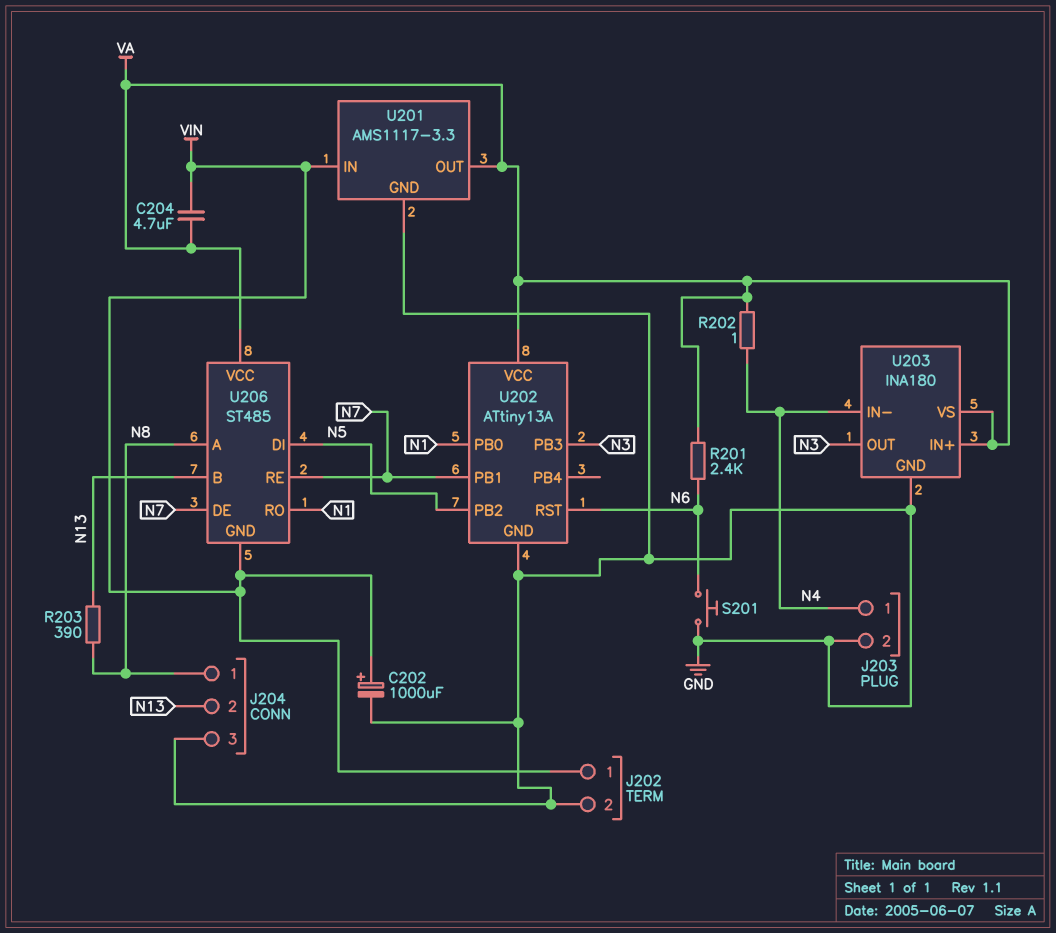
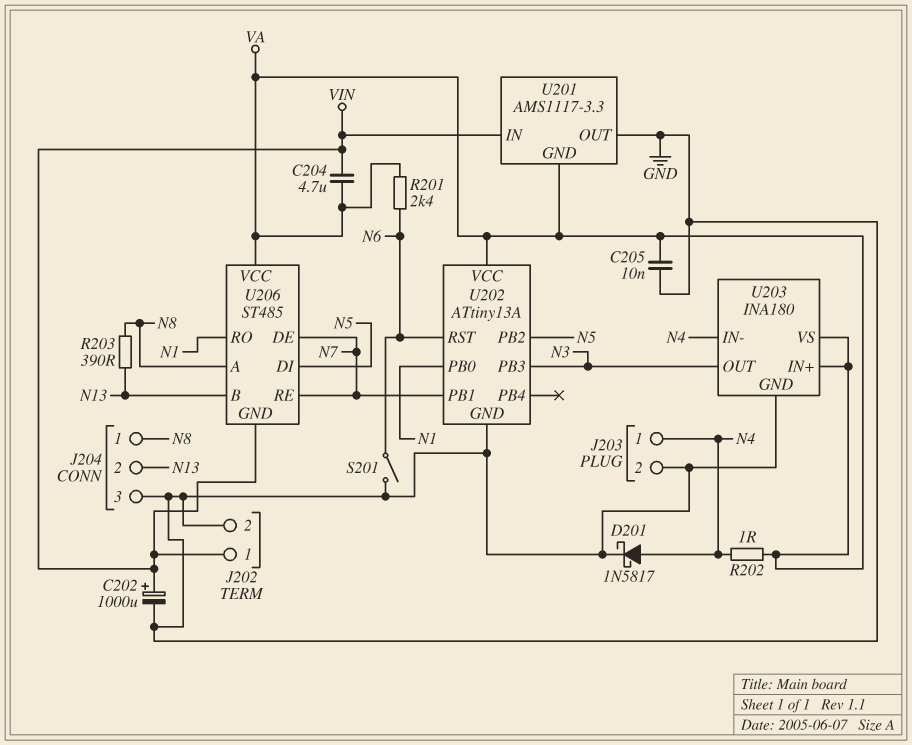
C205: none -> 10nF (GND, VA)
D201: none -> schottky 1N5817 (A N4, K GND)
S201: button (GND, N6) -> switch (GND, N6)
U201 pin GND: GND -> VA
U201 pin OUT: VA -> GND

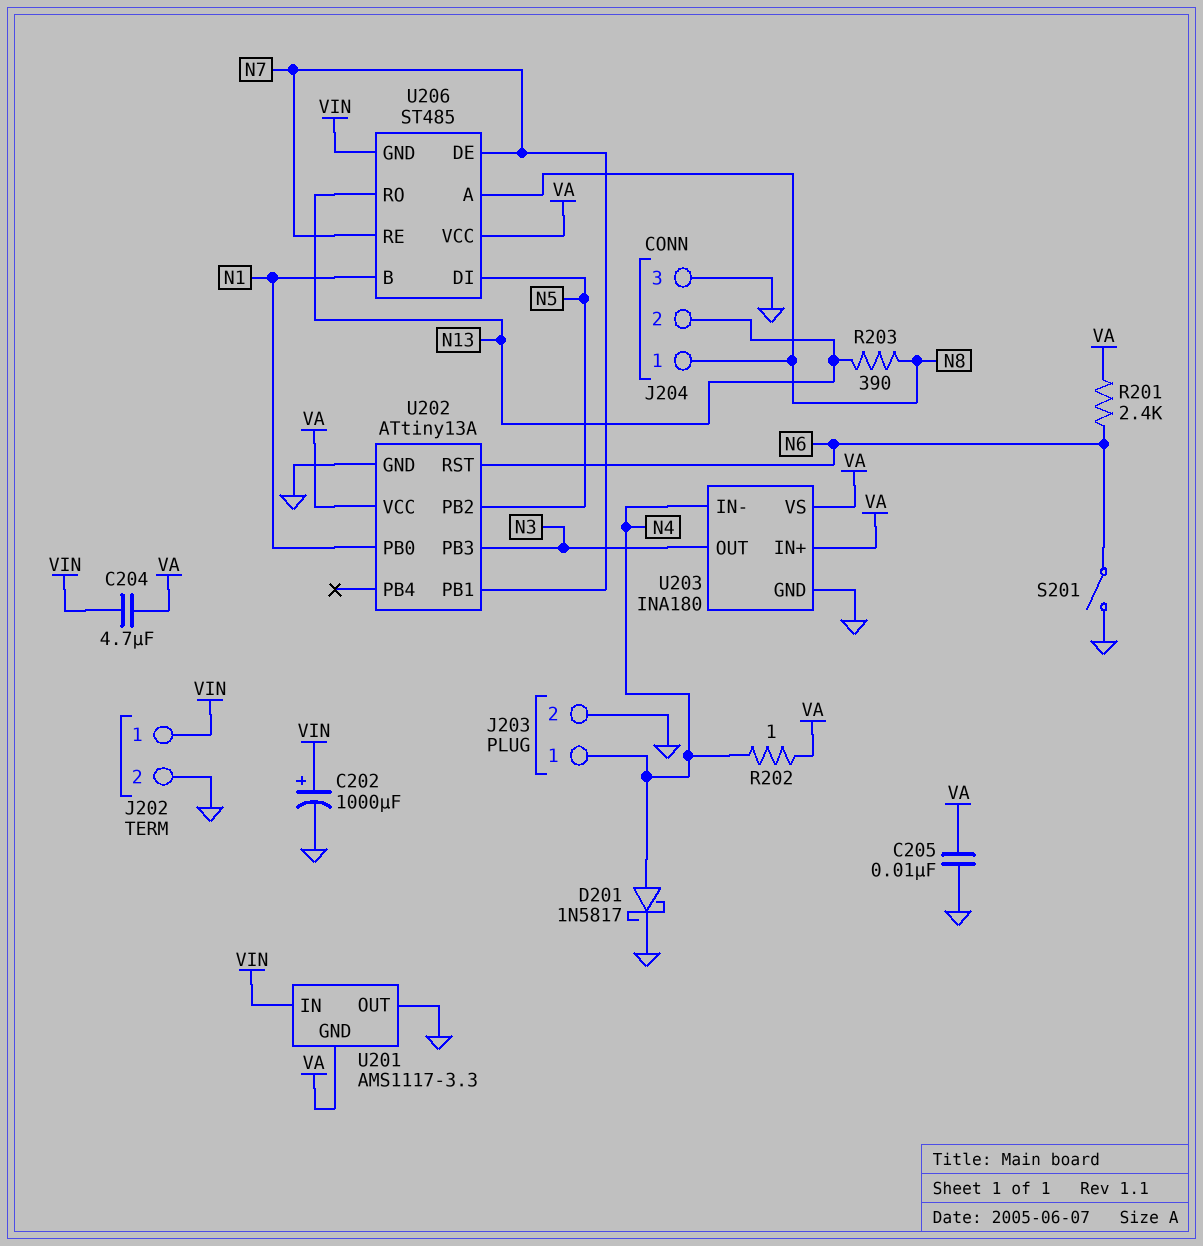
U206 pin B: N13 -> N1
U206 pin RO: N1 -> N13

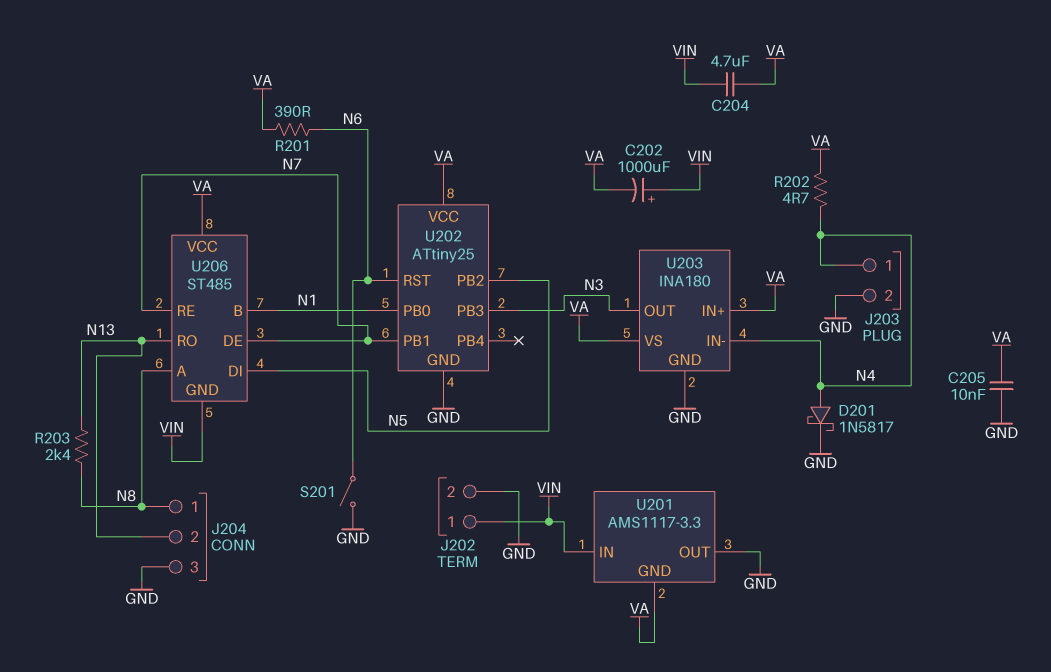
C202: 1000uF (plus VIN, minus GND) -> 1000uF (plus VIN, minus VA)
R201: 2.4k (N6, VA) -> 390 (N6, VA)
R202: 1 (N4, VA) -> 4.7 (N4, VA)
R203: 390 (N8, N13) -> 2.4k (N8, N13)
U202: ATtiny13A -> ATtiny25

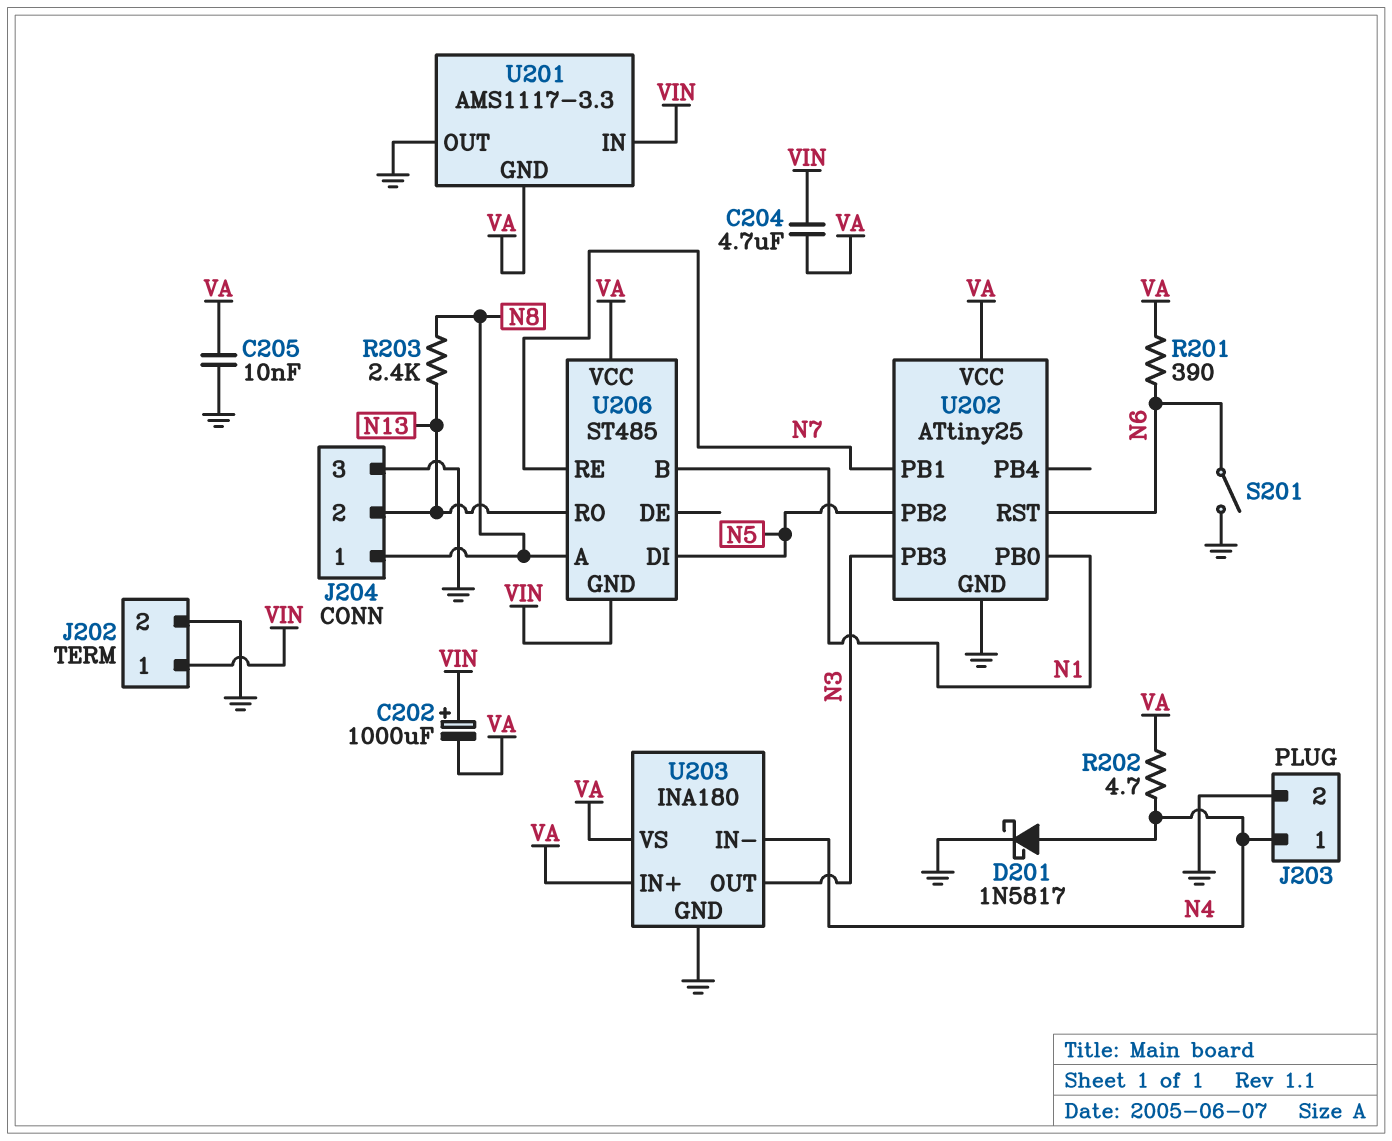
U206 pin DE: N7 -> none

